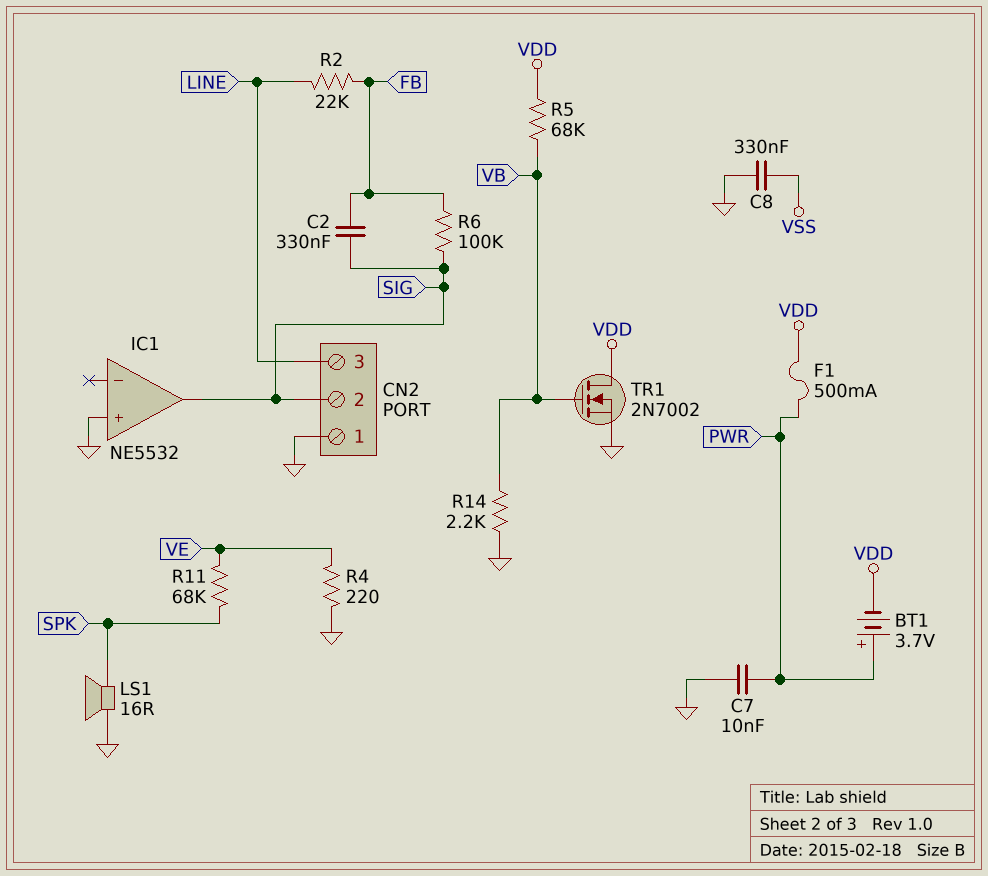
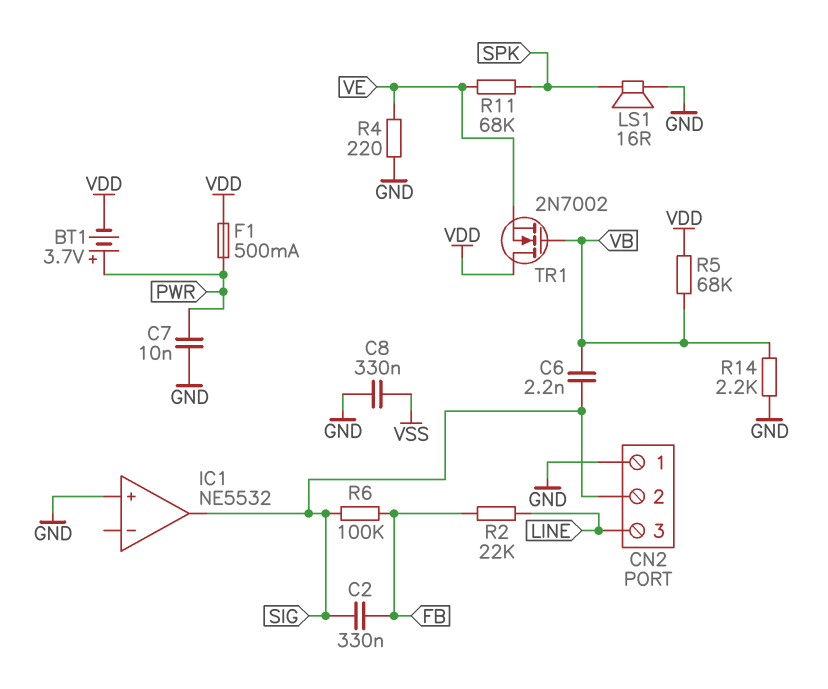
C6: none -> 2.2nF (SIG, VB)
TR1: NMOS 2N7002 (G VB, D VDD, S GND) -> NMOS 2N7002 (G VB, D VDD, S VE)

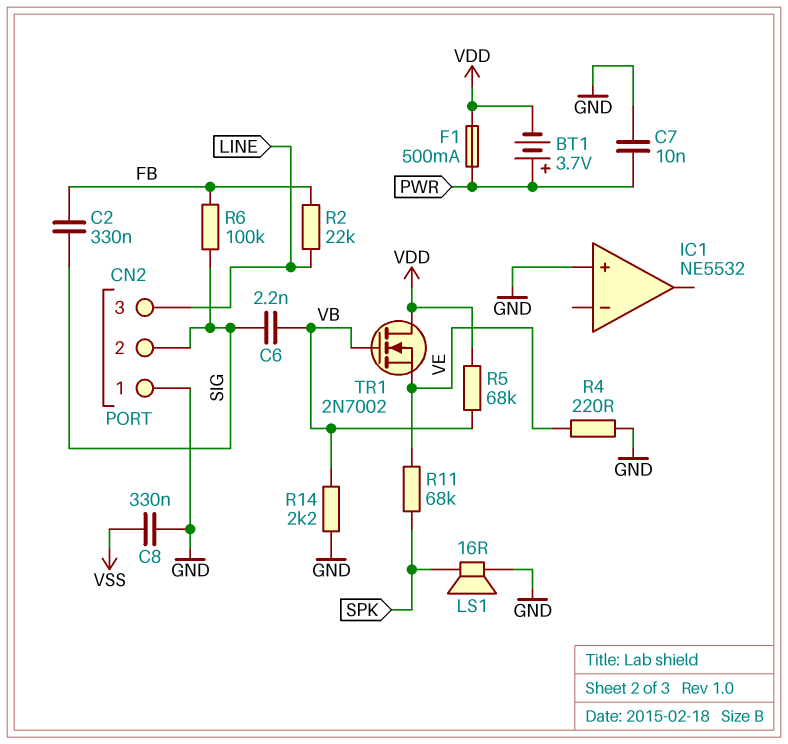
IC1 pin out: SIG -> none

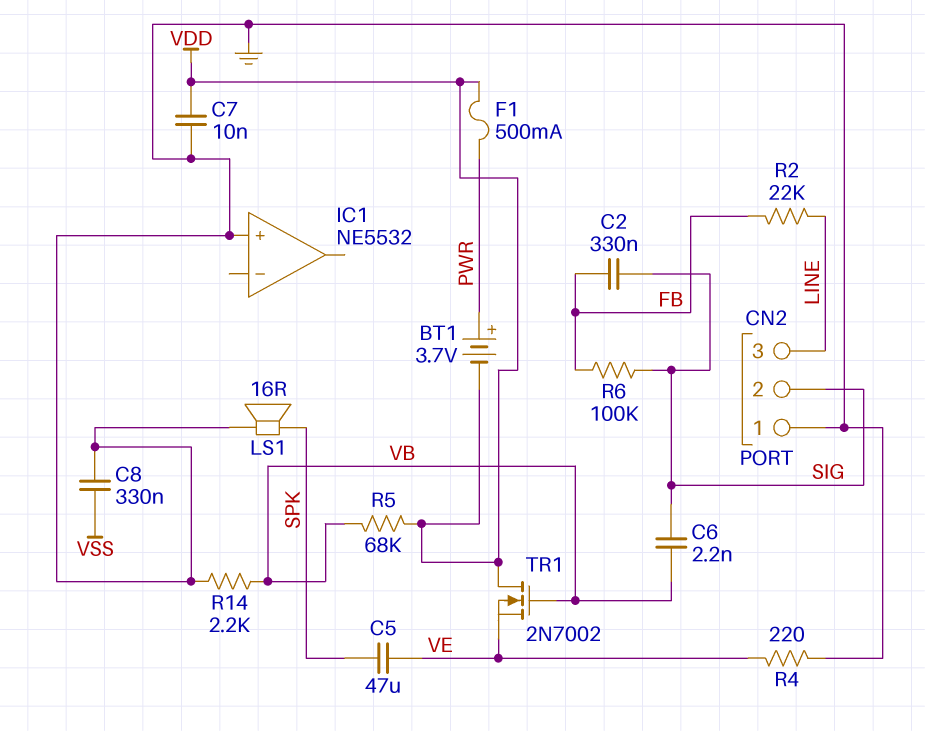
C5: none -> 47uF (SPK, VE)
C7: 10nF (GND, PWR) -> 10nF (GND, VDD)
R11: 68k (SPK, VE) -> none

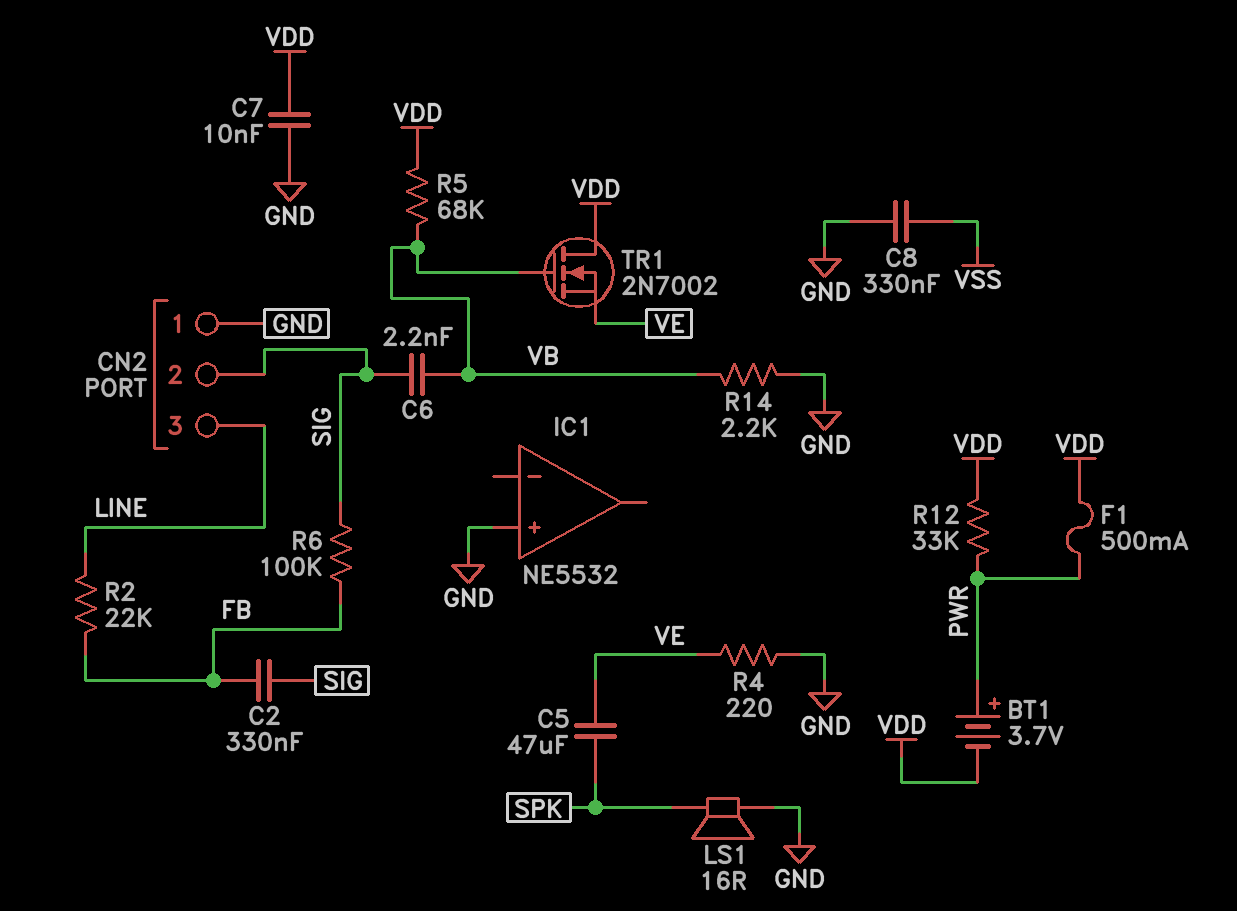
R12: none -> 33k (PWR, VDD)

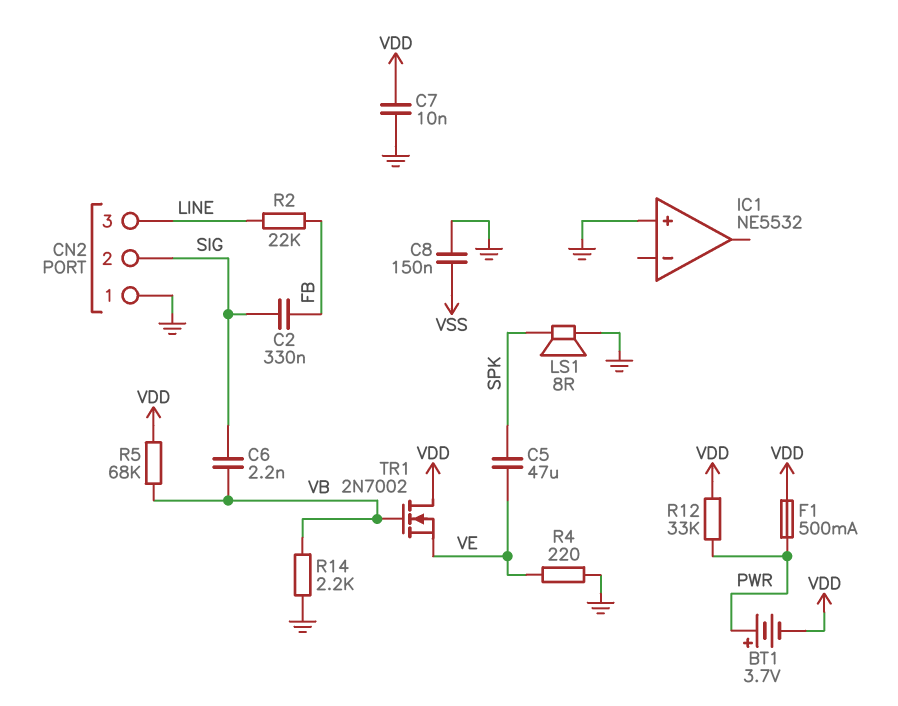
C8: 330nF (GND, VSS) -> 150nF (GND, VSS)
LS1: speaker 16R (GND, SPK) -> speaker 8R (GND, SPK)
R6: 100k (FB, SIG) -> none

